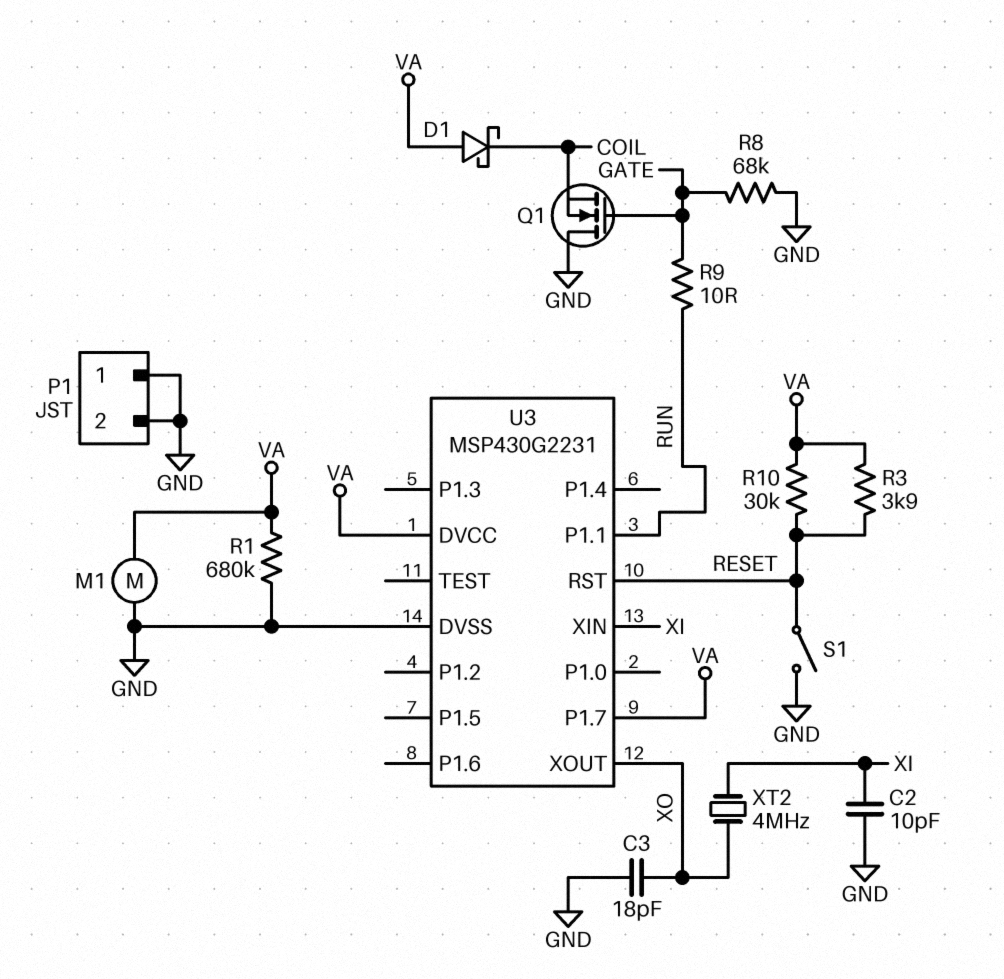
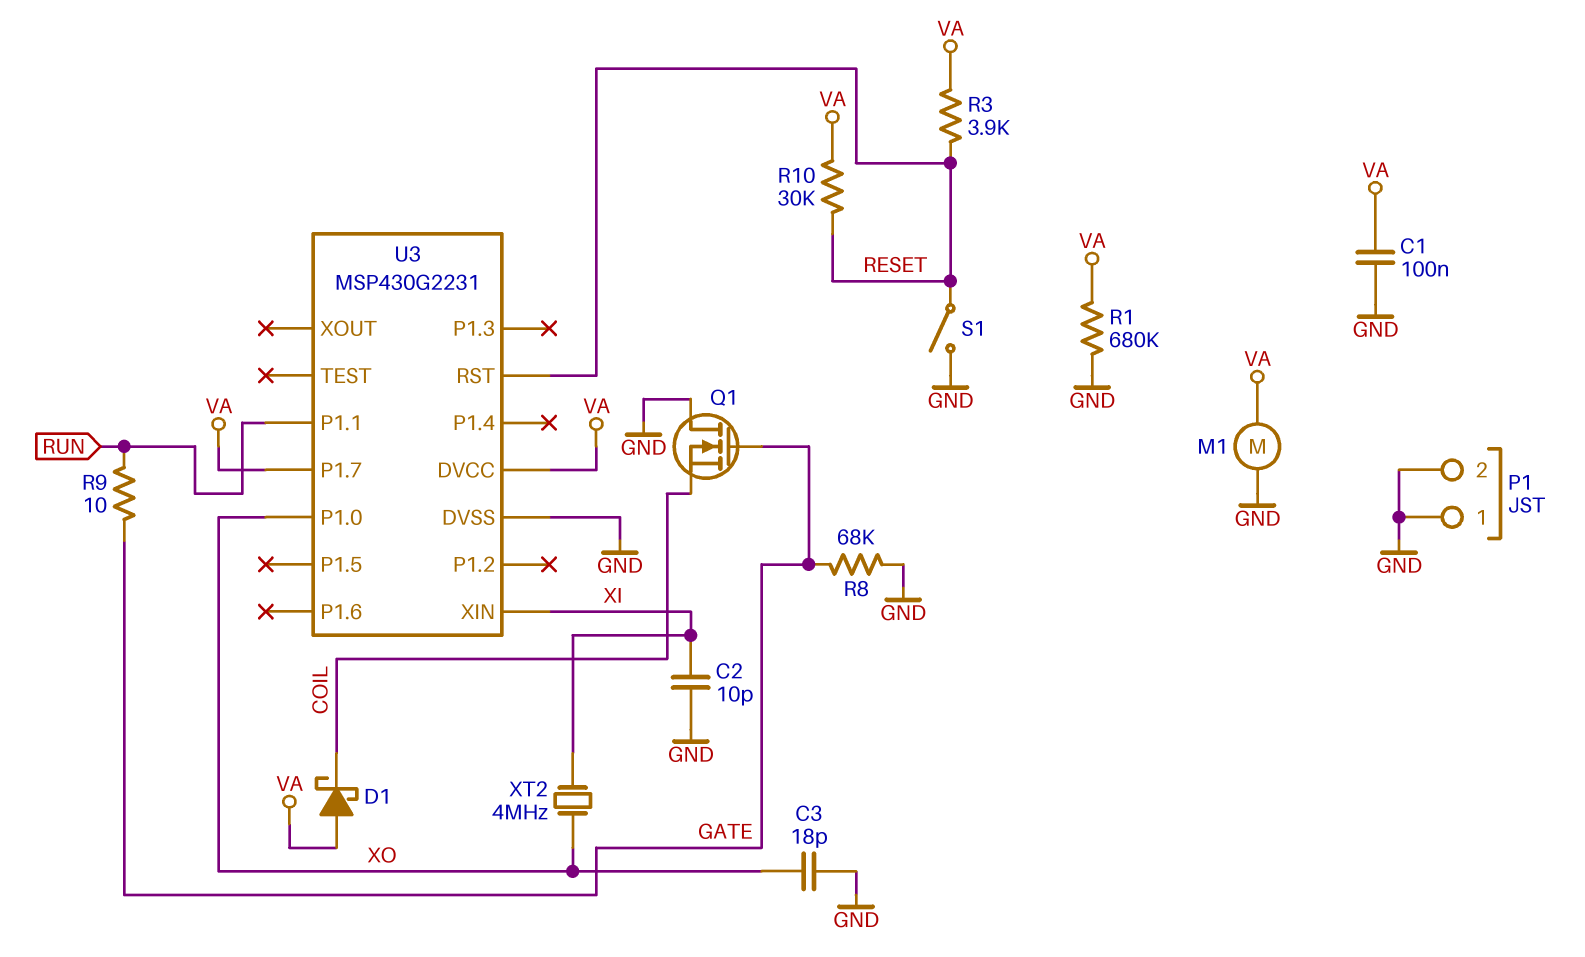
C1: none -> 100nF (GND, VA)
U3 pin P1.0: none -> XO
U3 pin XOUT: XO -> none

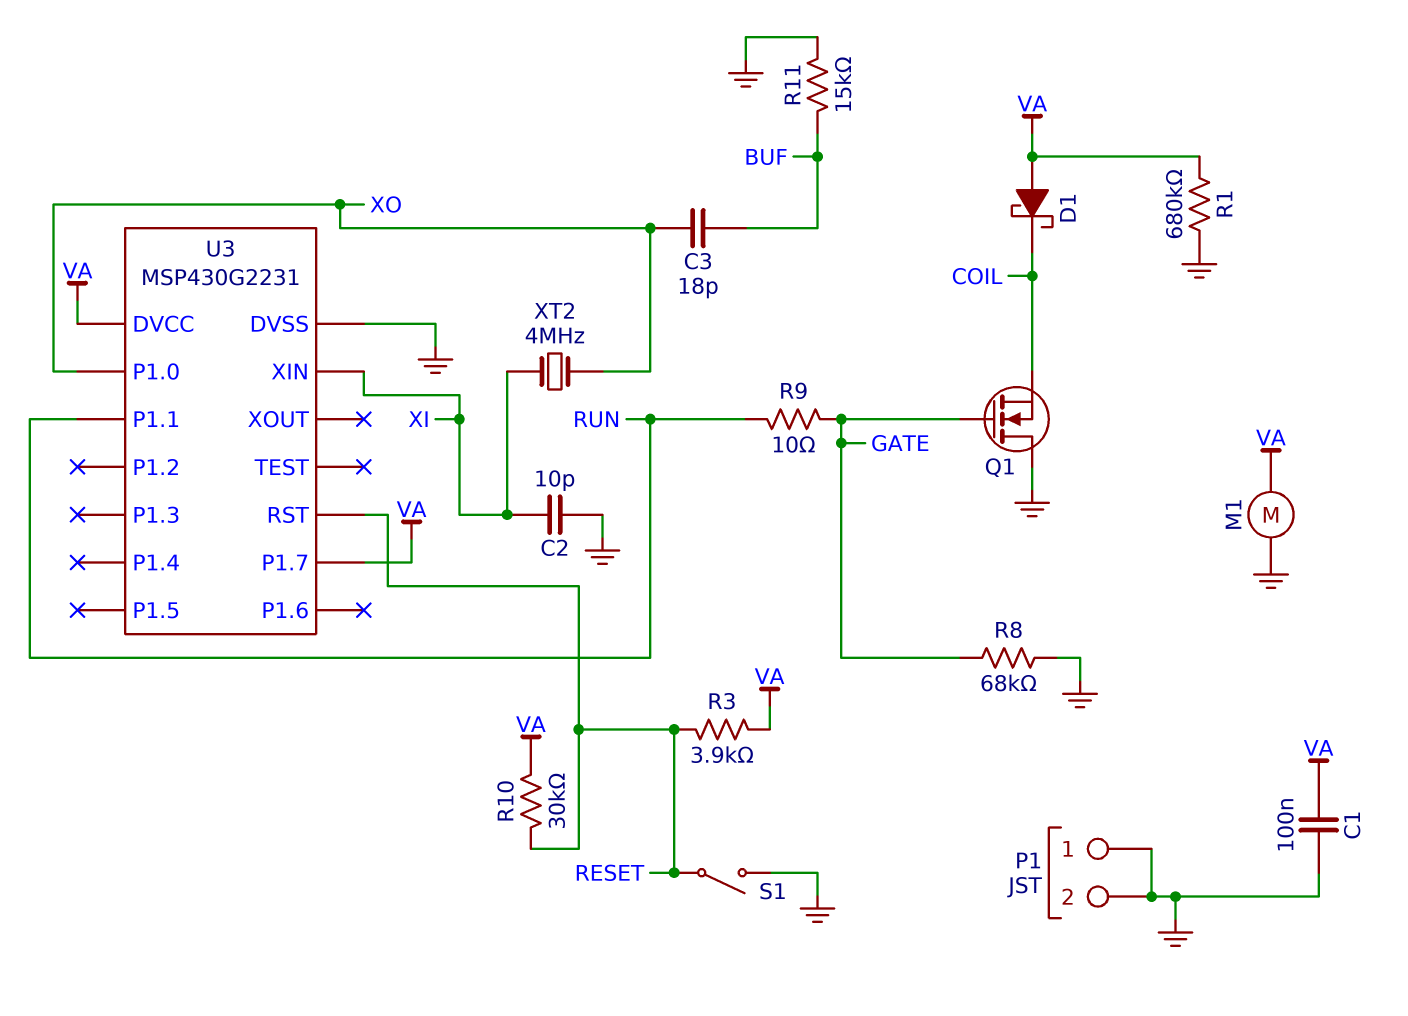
C3: 18pF (GND, XO) -> 18pF (BUF, XO)
R11: none -> 15k (BUF, GND)

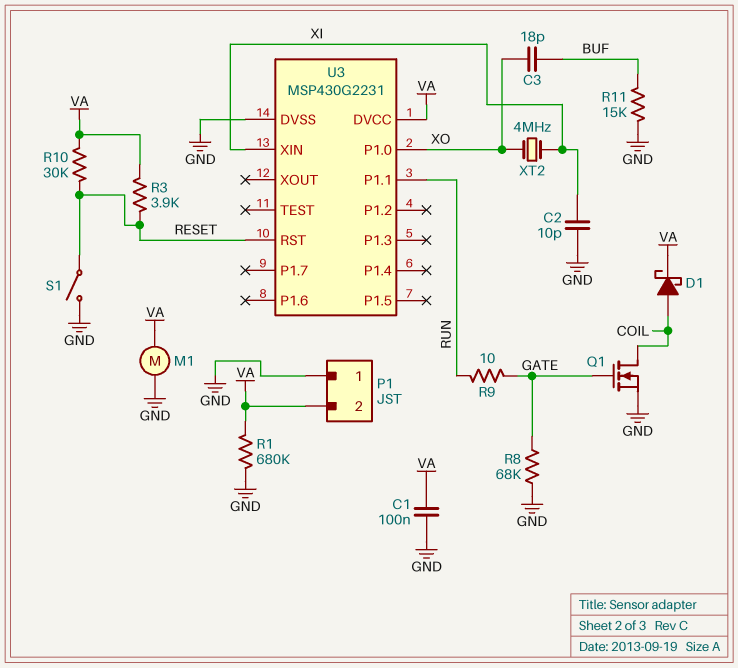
D1: schottky (A VA, K COIL) -> schottky (A COIL, K VA)
P1 pin 2: GND -> VA
Q1: NMOS (G GATE, D GND, S COIL) -> NMOS (G GATE, D COIL, S GND)
U3 pin P1.7: VA -> none

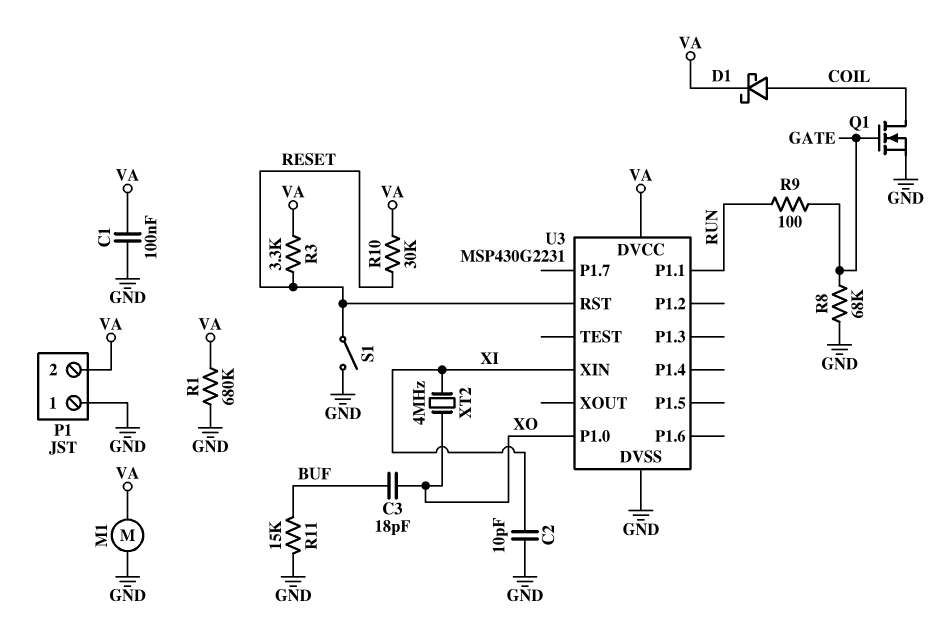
R3: 3.9k (RESET, VA) -> 3.3k (RESET, VA)
R9: 10 (GATE, RUN) -> 100 (GATE, RUN)

